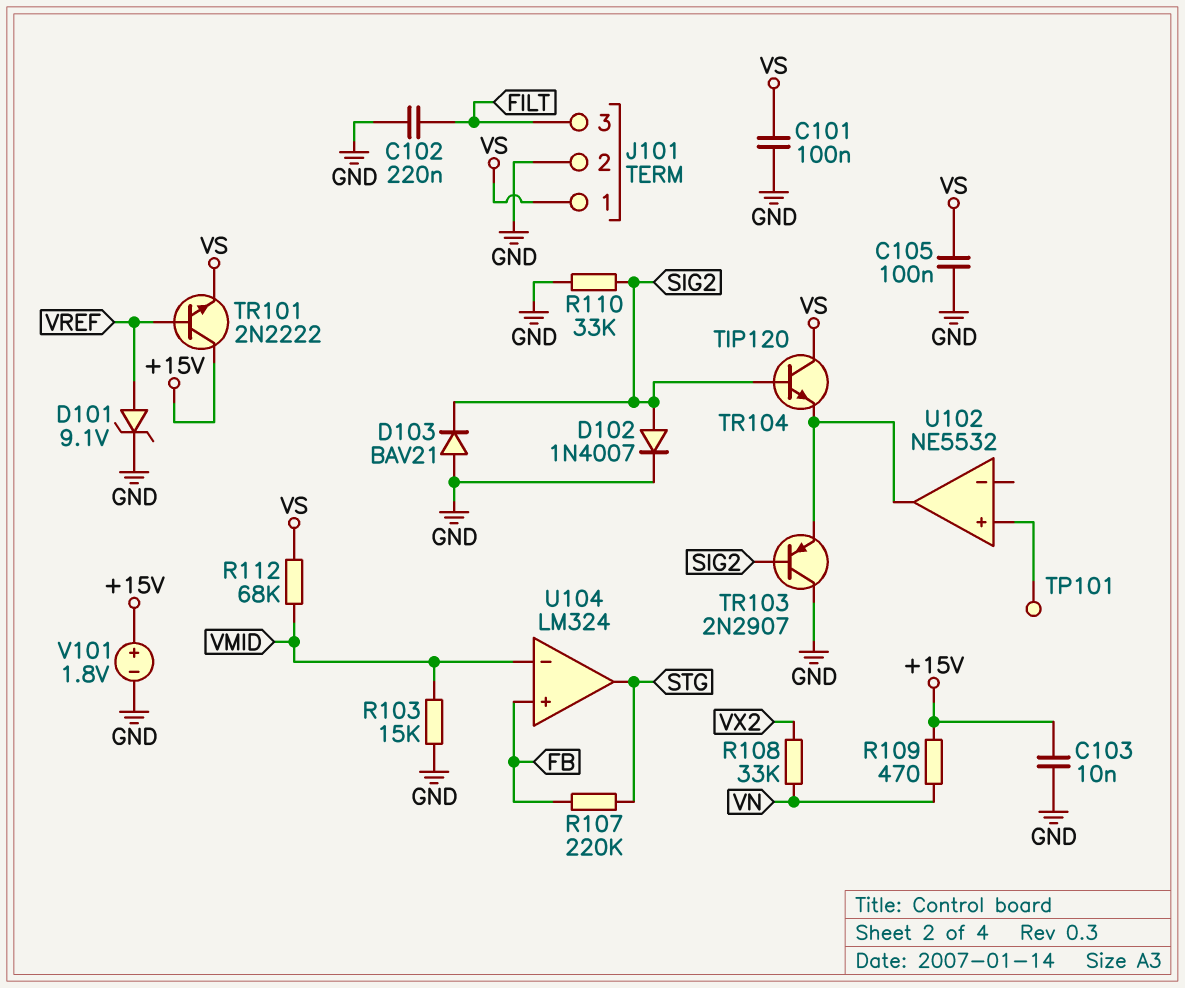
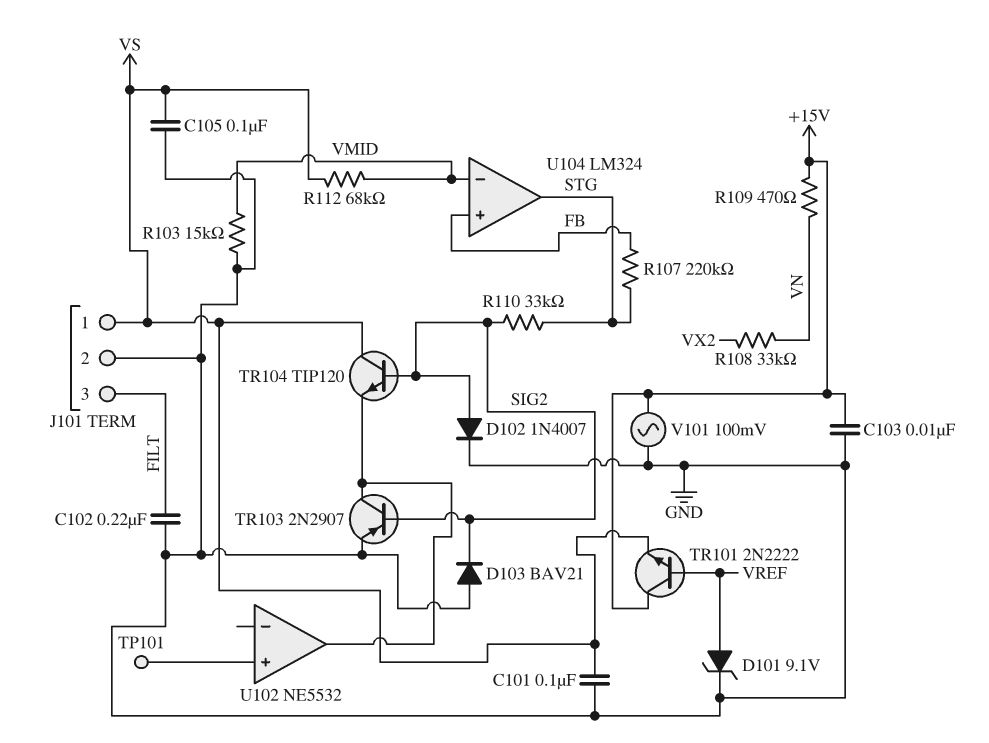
R110: 33k (GND, SIG2) -> 33k (SIG2, STG)
TR103: PNP 2N2907 (B SIG2, C GND, E U102/out) -> PNP 2N2907 (B SIG2, C U102/out, E GND)
V101: 1.8V (plus +15V, minus GND) -> AC 100mV (+15V, GND)

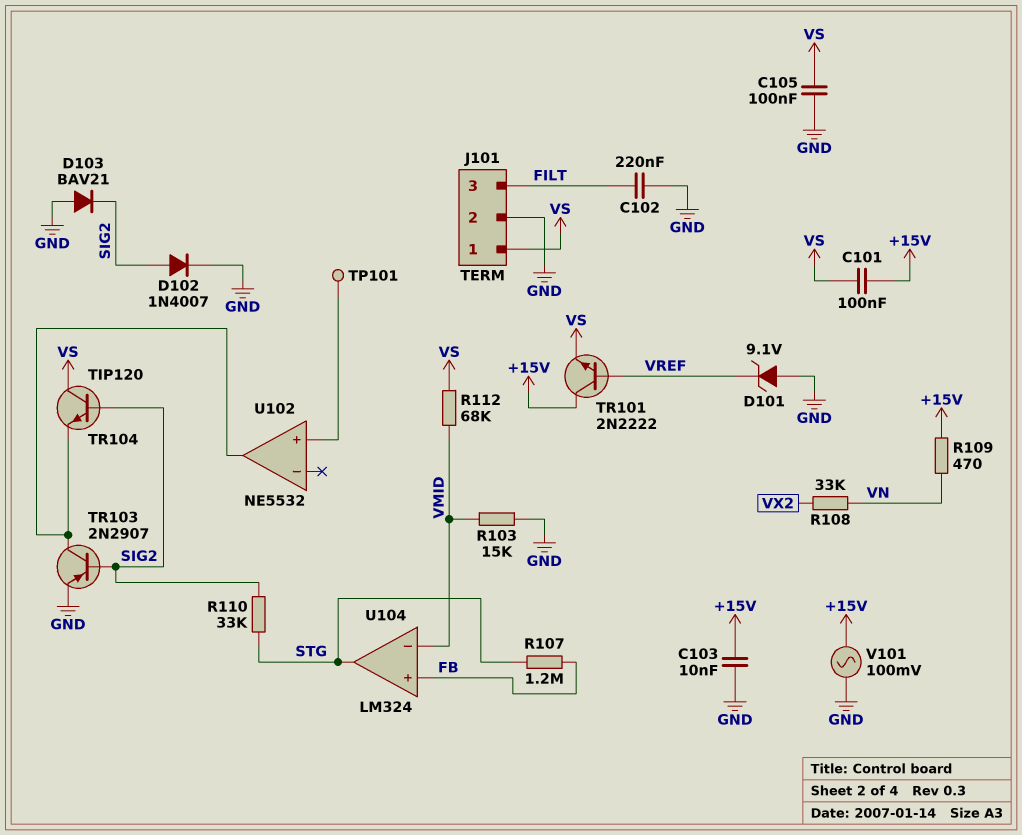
C101: 100nF (GND, VS) -> 100nF (+15V, VS)
D101: zener 9.1V (A VREF, K GND) -> zener 9.1V (A GND, K VREF)
R107: 220k (FB, STG) -> 1.2M (FB, STG)

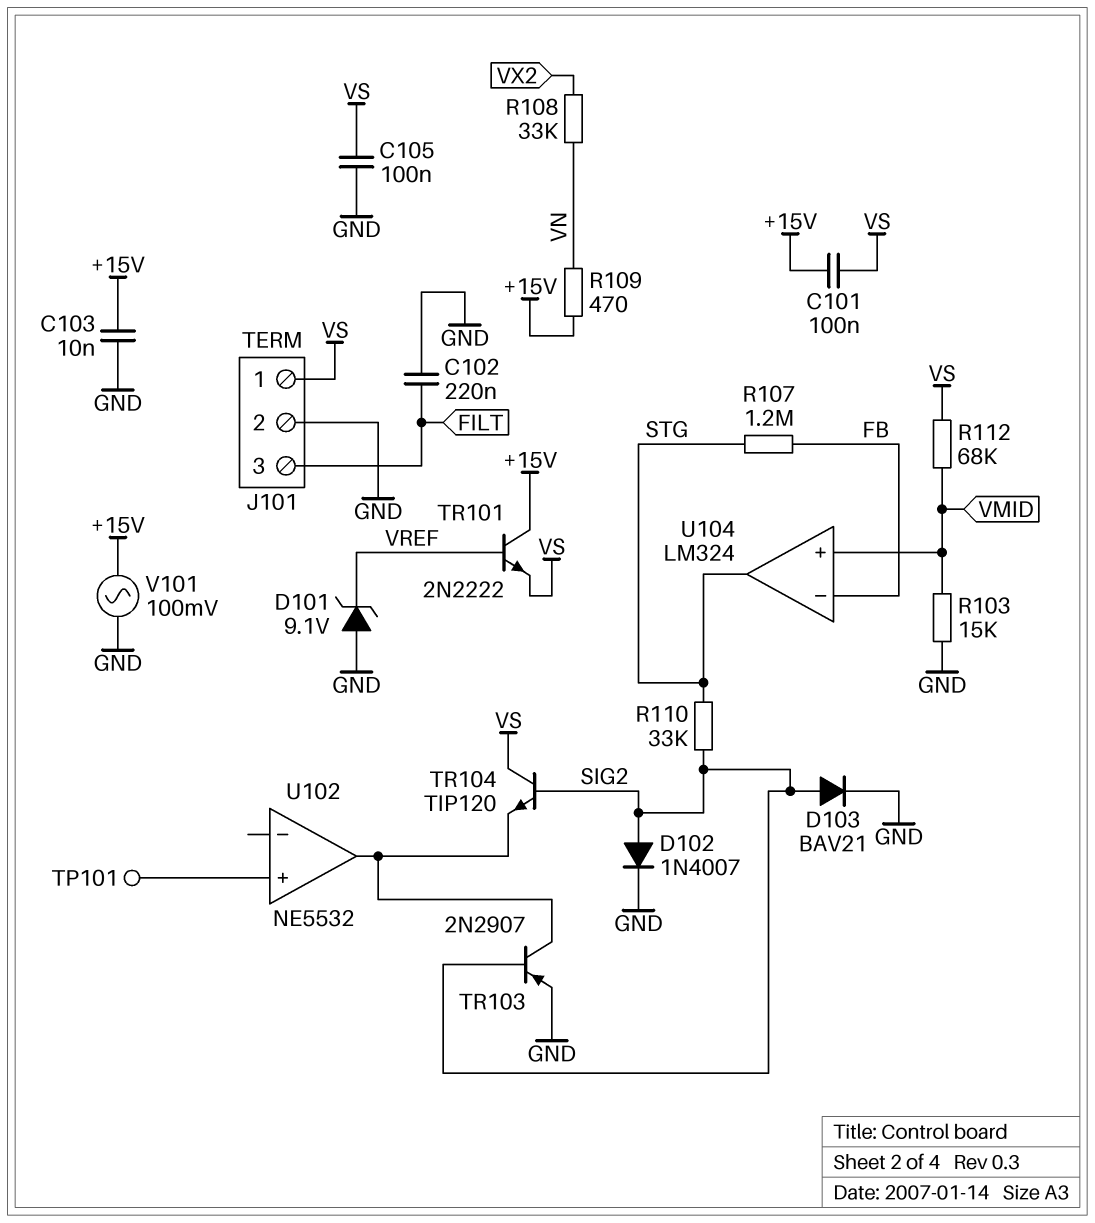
D103: diode BAV21 (A GND, K SIG2) -> diode BAV21 (A SIG2, K GND)
U104 pin in+: FB -> VMID
U104 pin in-: VMID -> FB

